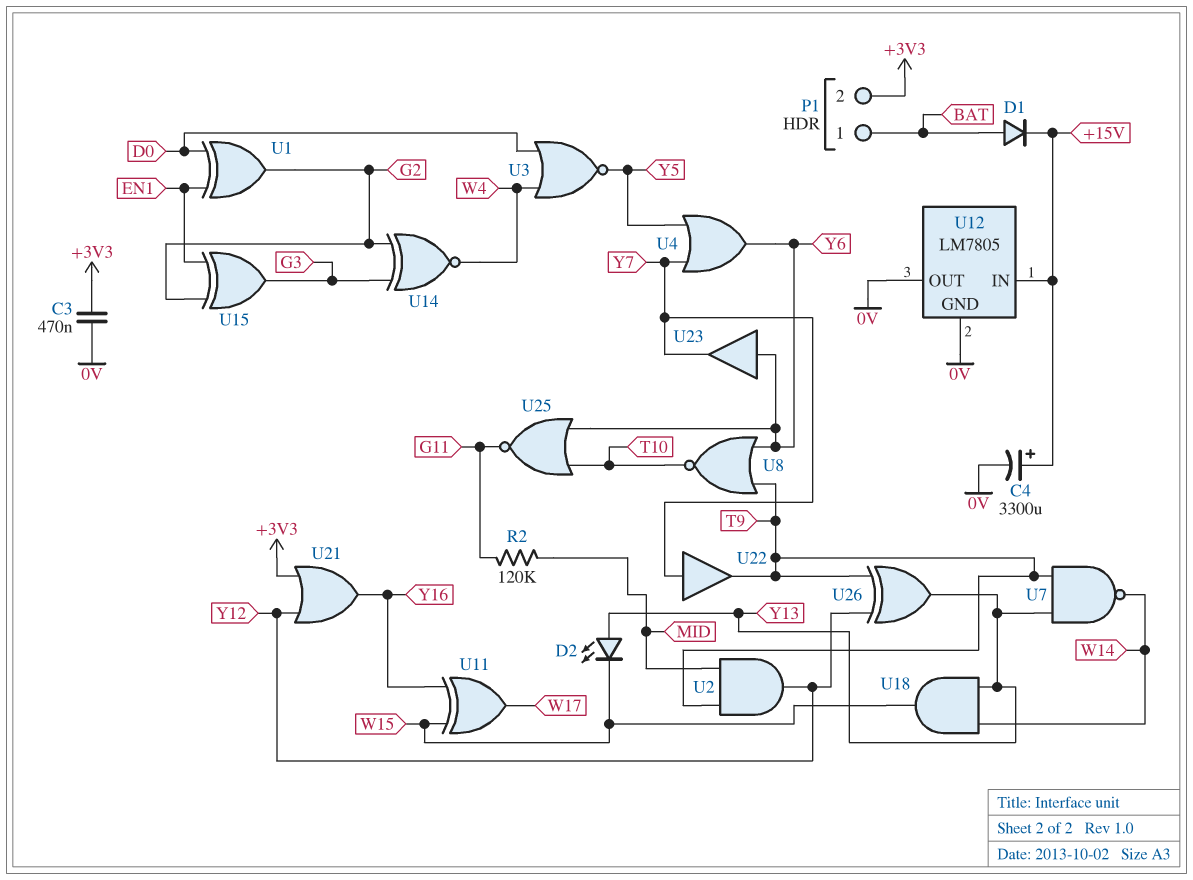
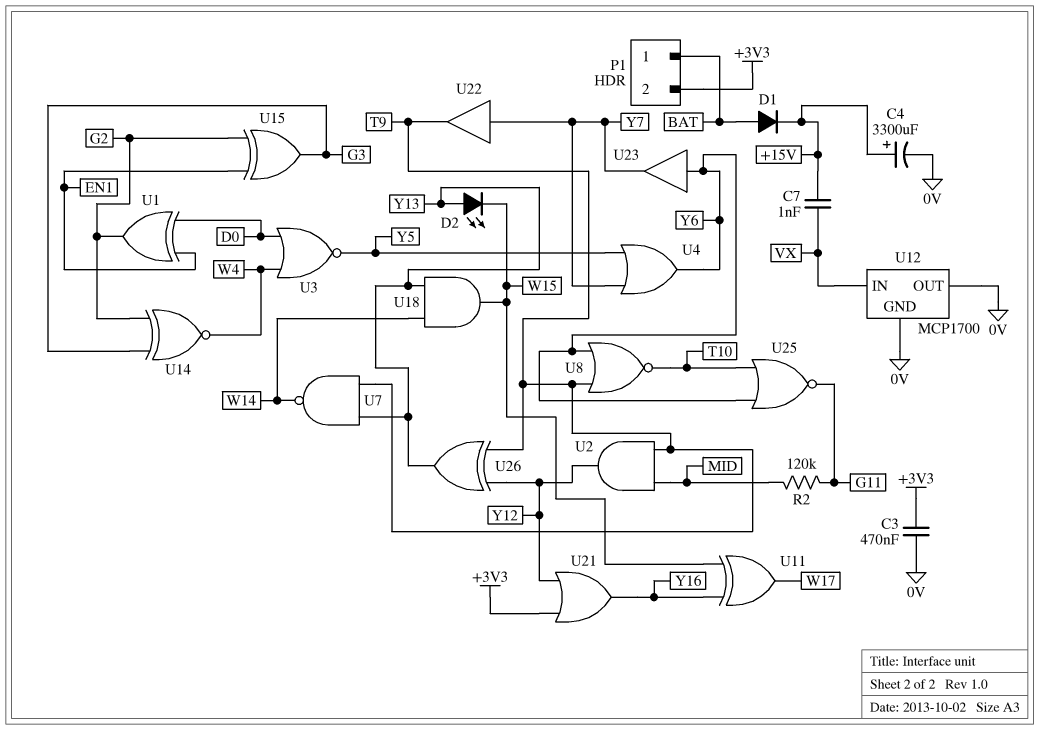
C7: none -> 1nF (+15V, VX)
U12: LM7805 -> MCP1700
U12 pin IN: +15V -> VX

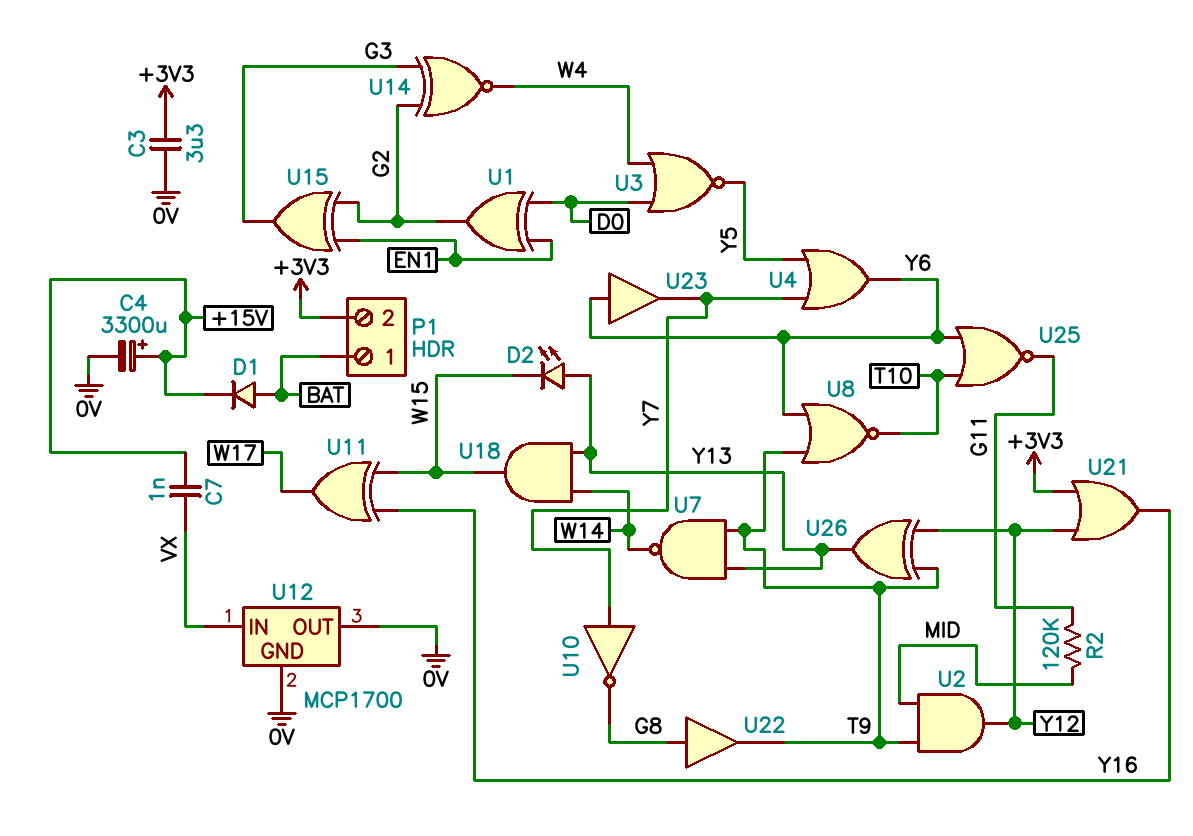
C3: 470nF (+3V3, 0V) -> 3.3uF (+3V3, 0V)
U10: none -> NOT (in Y7, out G8)
U22: buffer (in Y7, out T9) -> buffer (in G8, out T9)

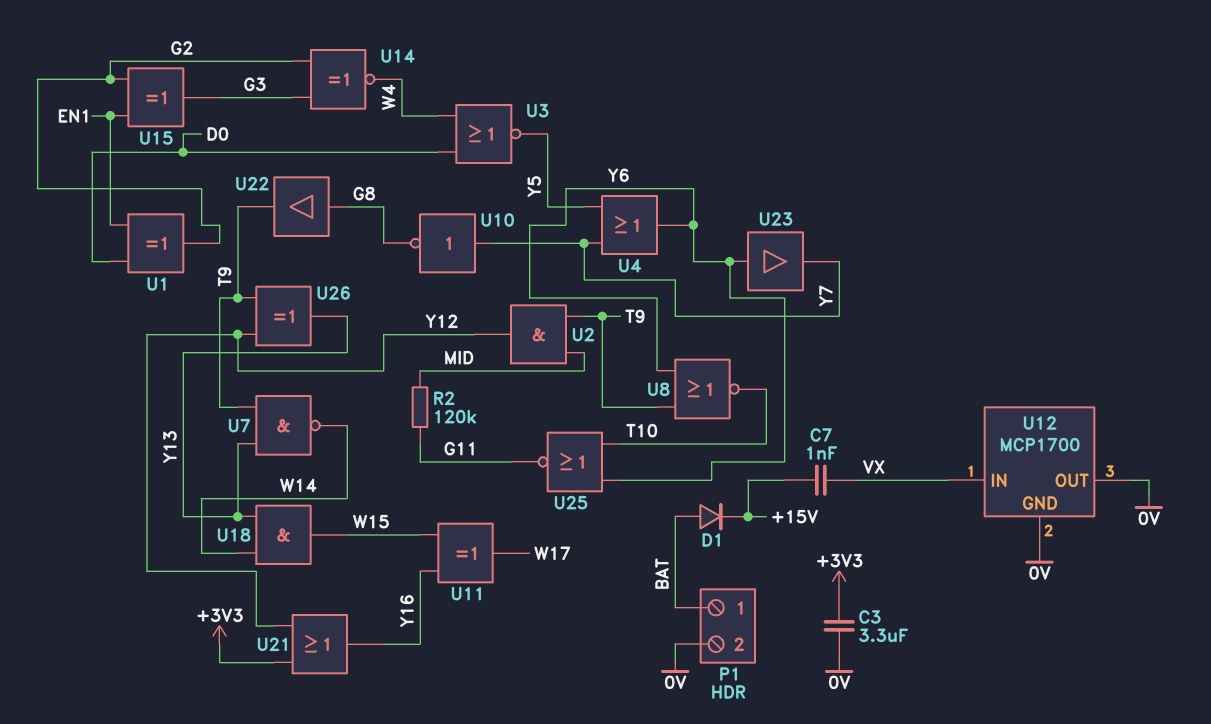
C4: 3300uF (plus +15V, minus 0V) -> none
D2: LED (A Y13, K W15) -> none
P1 pin 2: +3V3 -> 0V

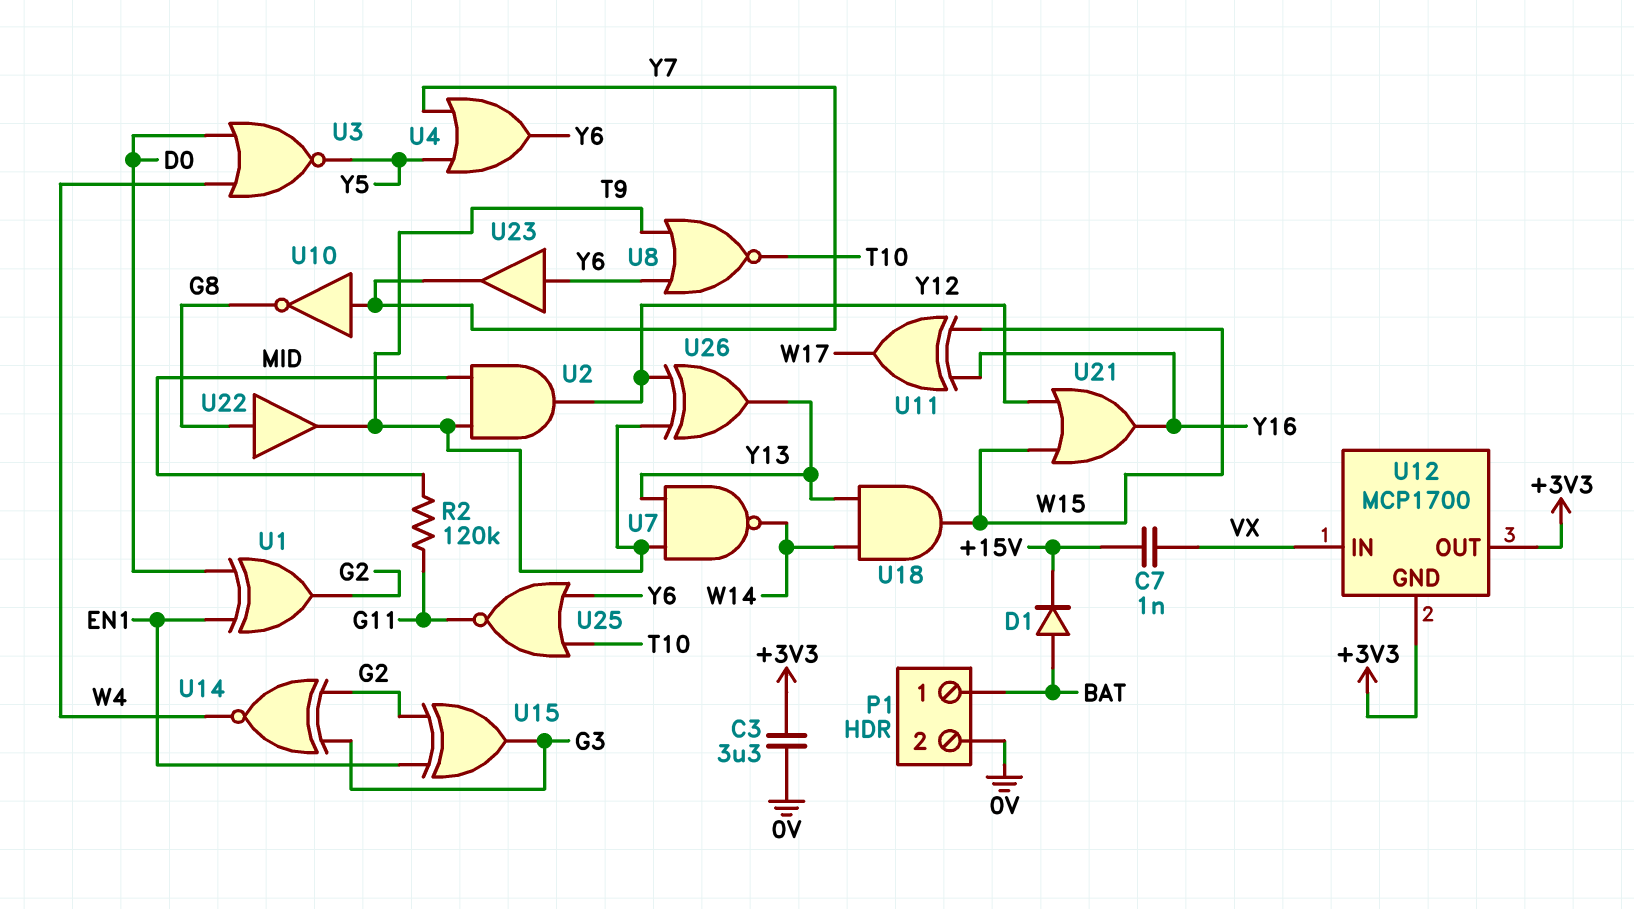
U12 pin GND: 0V -> +3V3
U12 pin OUT: 0V -> +3V3
U21: OR (in +3V3, in Y12, out Y16) -> OR (in W15, in Y12, out Y16)

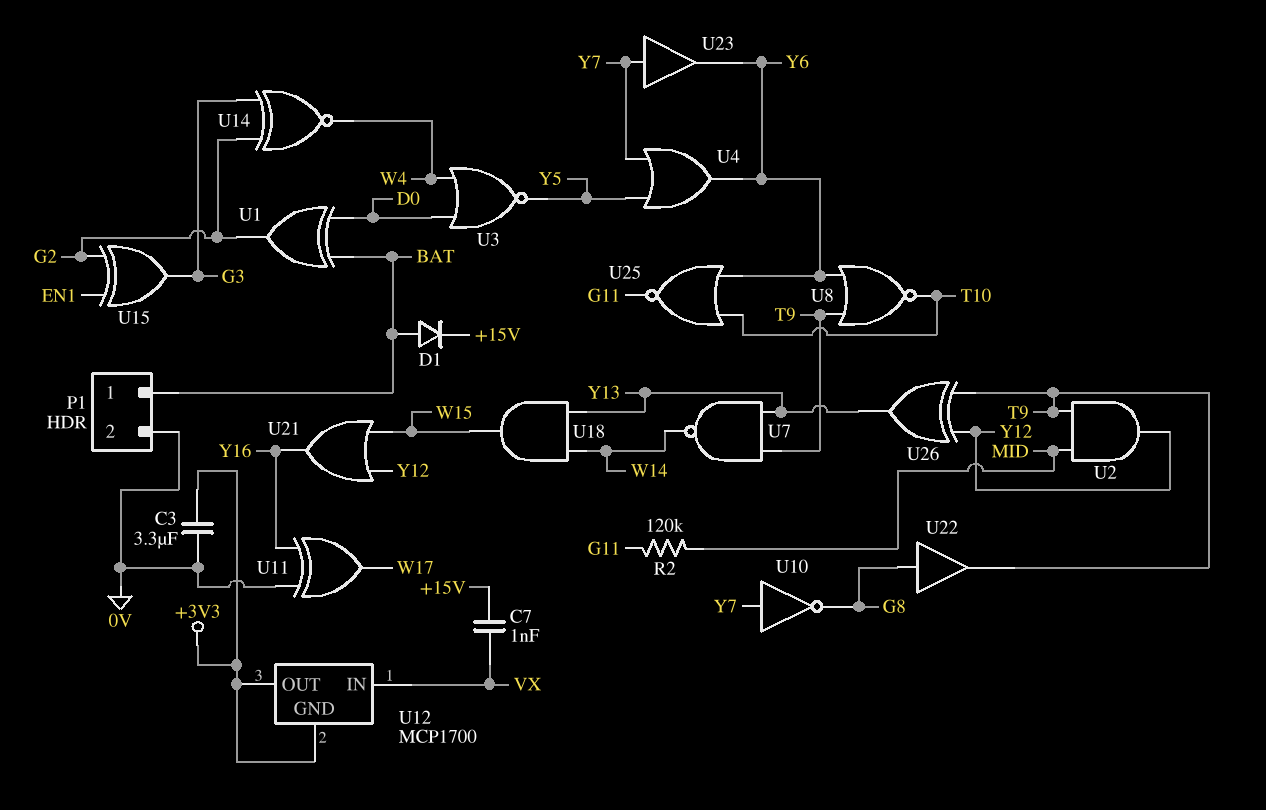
U1: XOR (in D0, in EN1, out G2) -> XOR (in BAT, in D0, out G2)
U11: XOR (in W15, in Y16, out W17) -> XOR (in 0V, in Y16, out W17)
U23: buffer (in Y6, out Y7) -> buffer (in Y7, out Y6)

